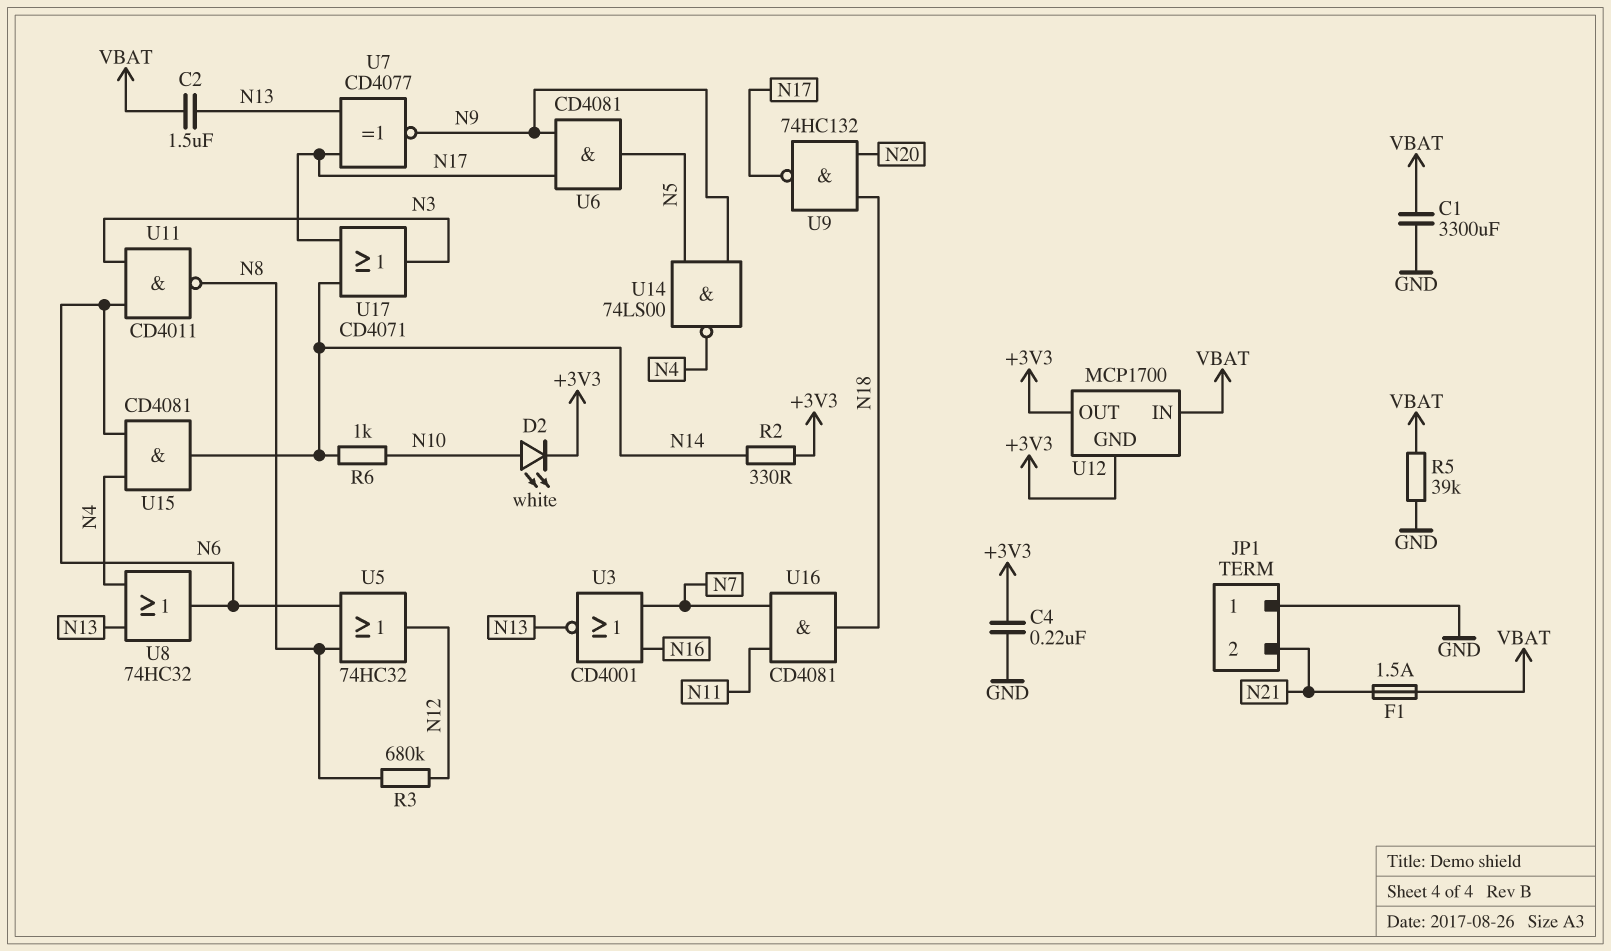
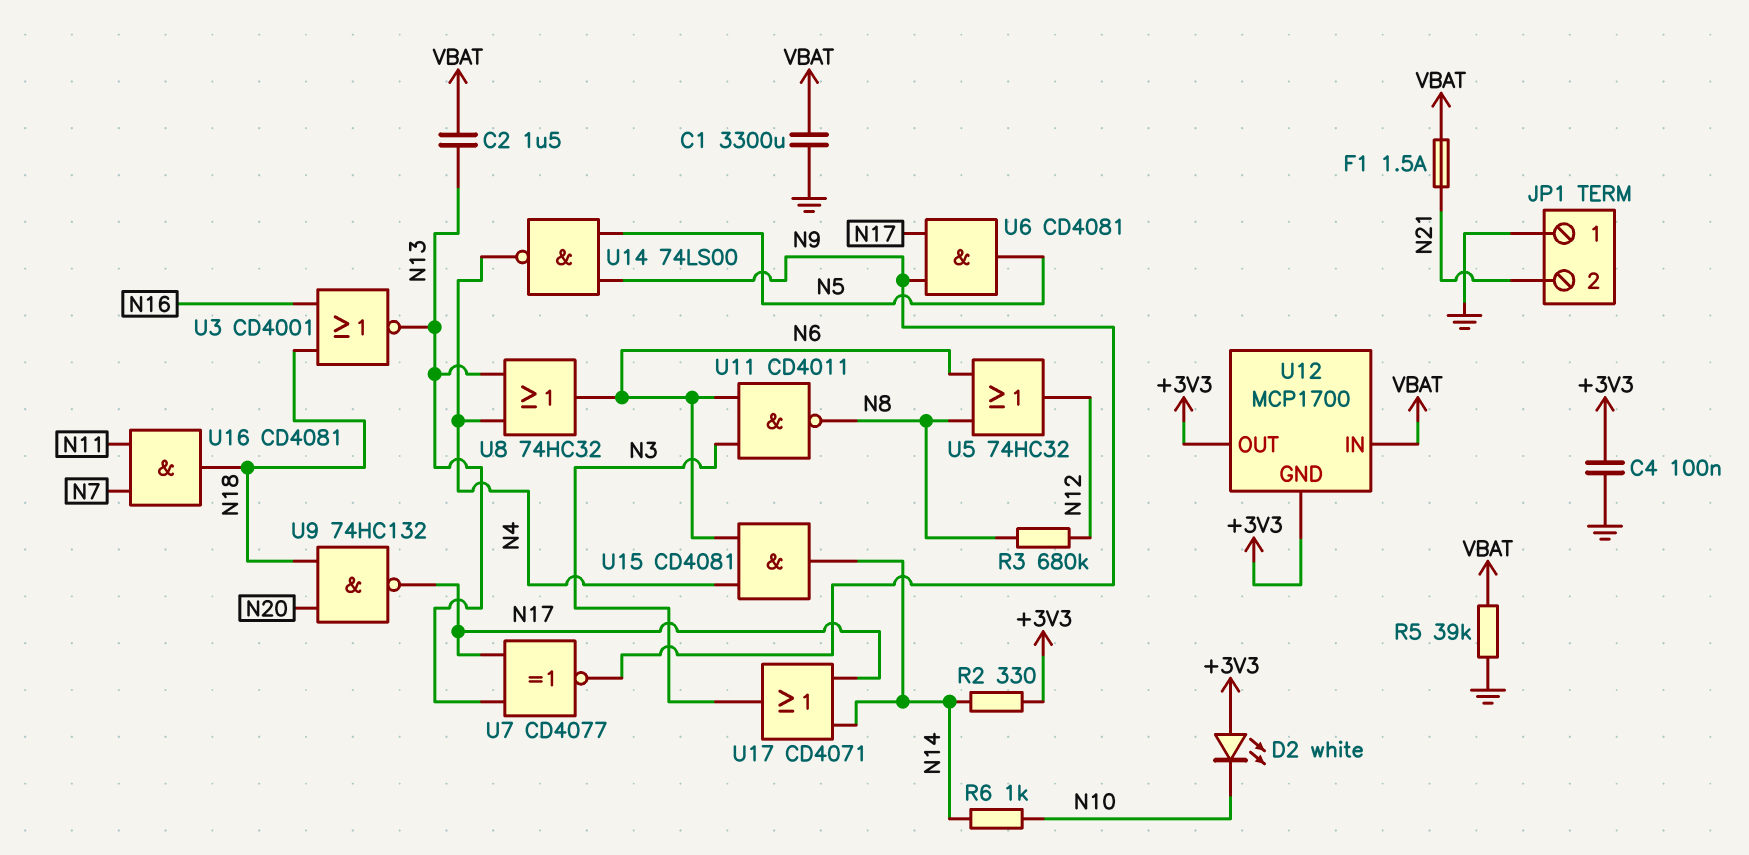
C4: 220nF (+3V3, GND) -> 100nF (+3V3, GND)
D2: LED white (A N10, K +3V3) -> LED white (A +3V3, K N10)
U3: NOR CD4001 (in N7, in N16, out N13) -> NOR CD4001 (in N16, in N18, out N13)

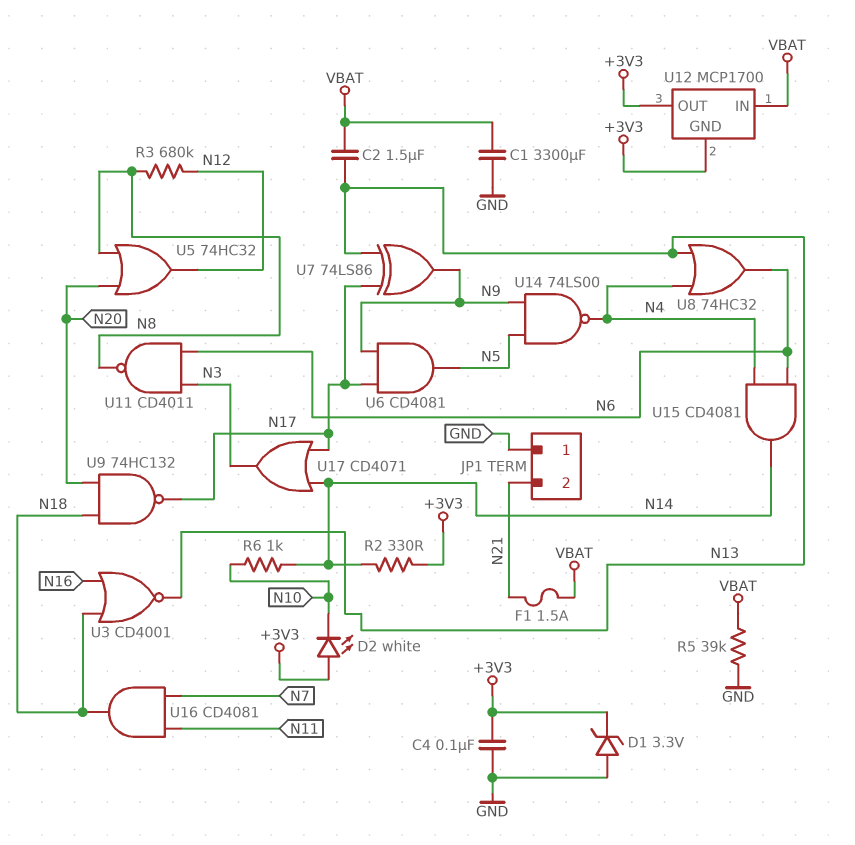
D1: none -> zener 3.3V (A GND, K +3V3)
U5: OR 74HC32 (in N6, in N8, out N12) -> OR 74HC32 (in N8, in N20, out N12)
U7: XNOR CD4077 (in N13, in N17, out N9) -> XOR 74LS86 (in N13, in N17, out N9)

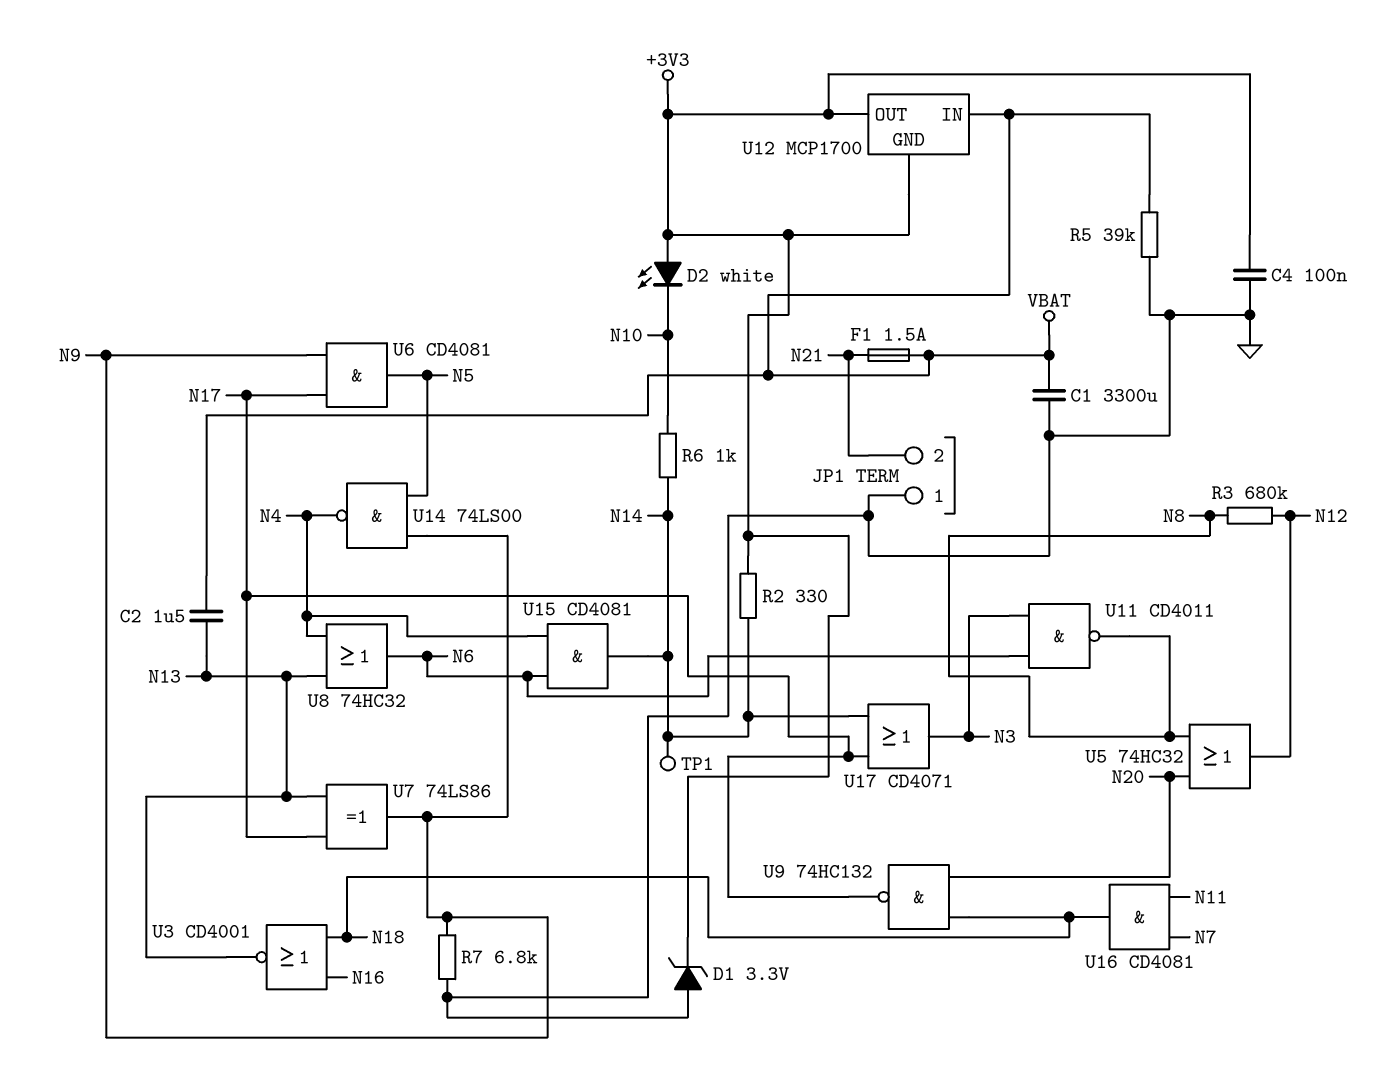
R7: none -> 6.8k (GND, N9)
TP1: none -> test point (N14)

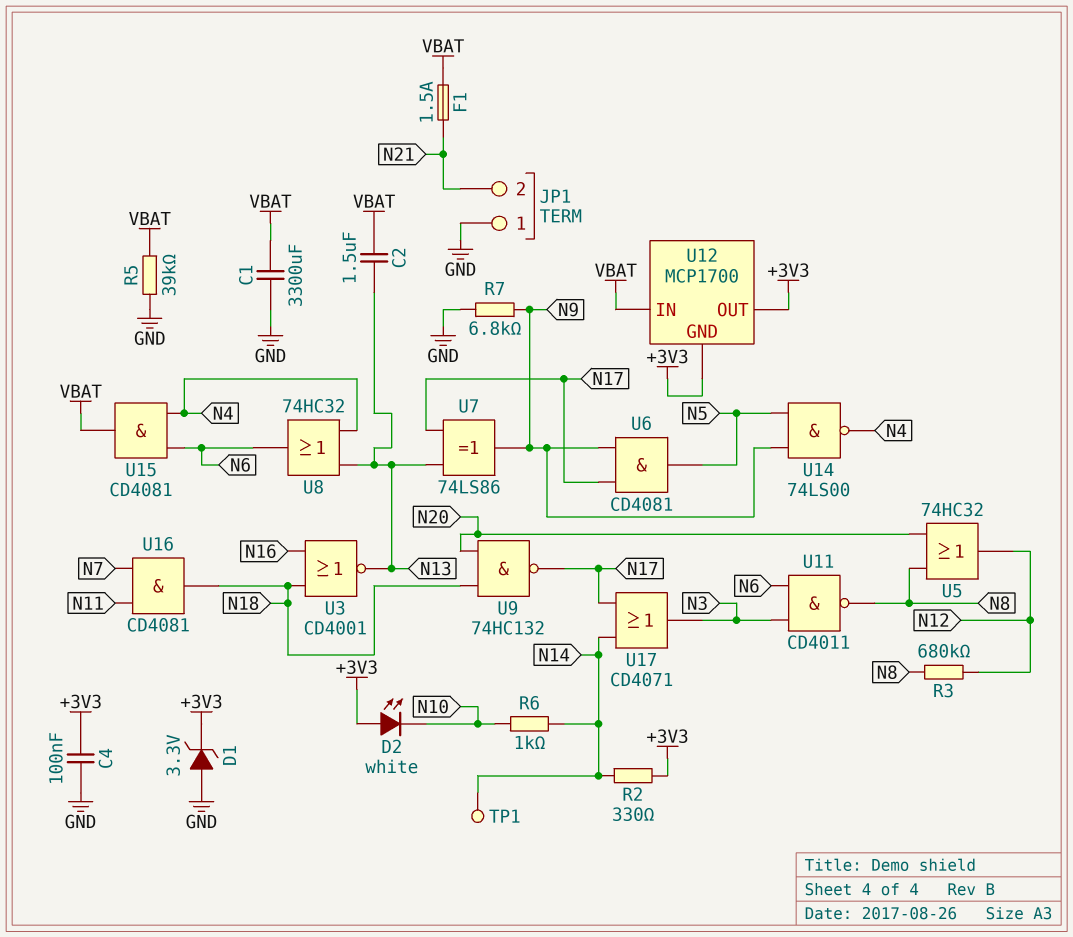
U15: AND CD4081 (in N4, in N6, out N14) -> AND CD4081 (in N4, in N6, out VBAT)

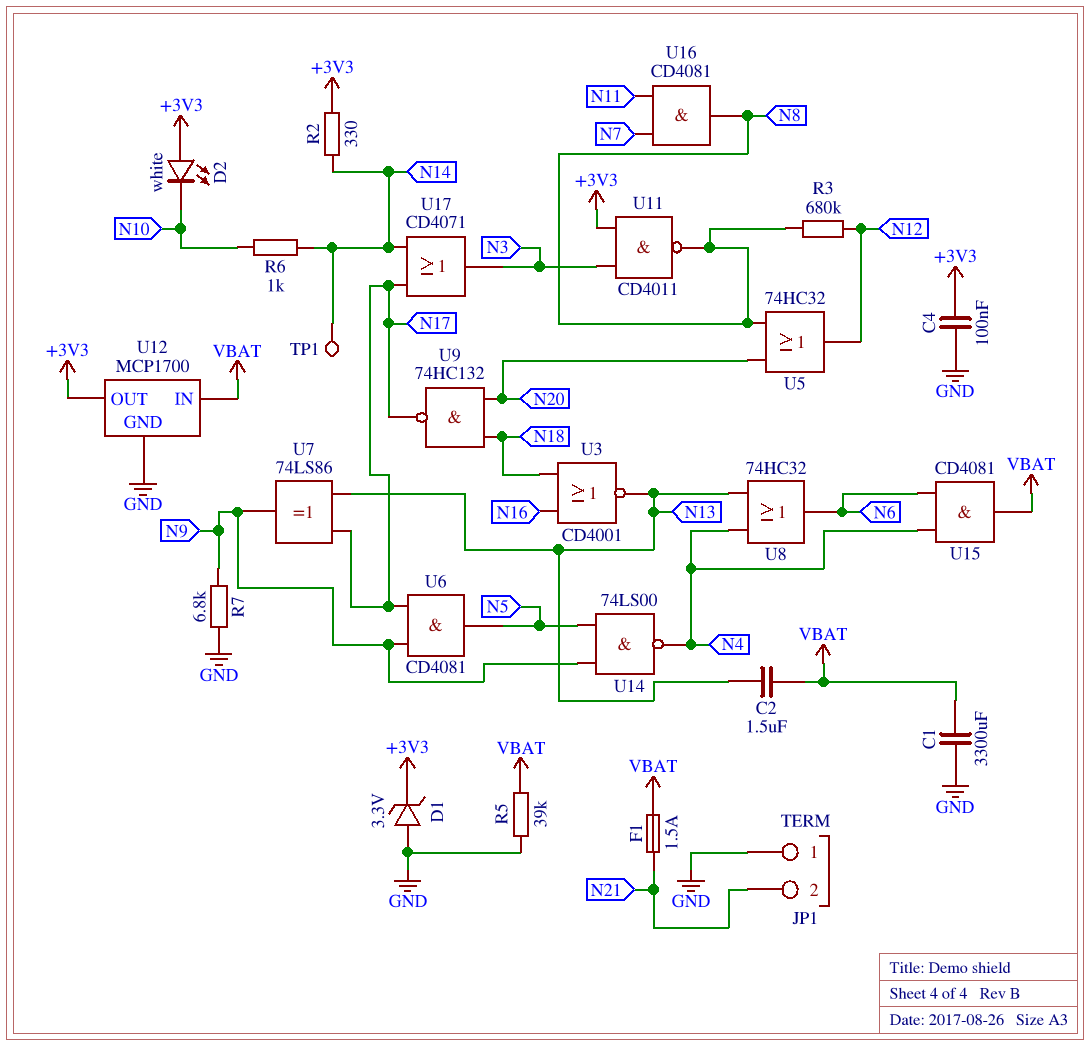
U11: NAND CD4011 (in N3, in N6, out N8) -> NAND CD4011 (in +3V3, in N3, out N8)
U12 pin GND: +3V3 -> GND
U16: AND CD4081 (in N7, in N11, out N18) -> AND CD4081 (in N7, in N11, out N8)

